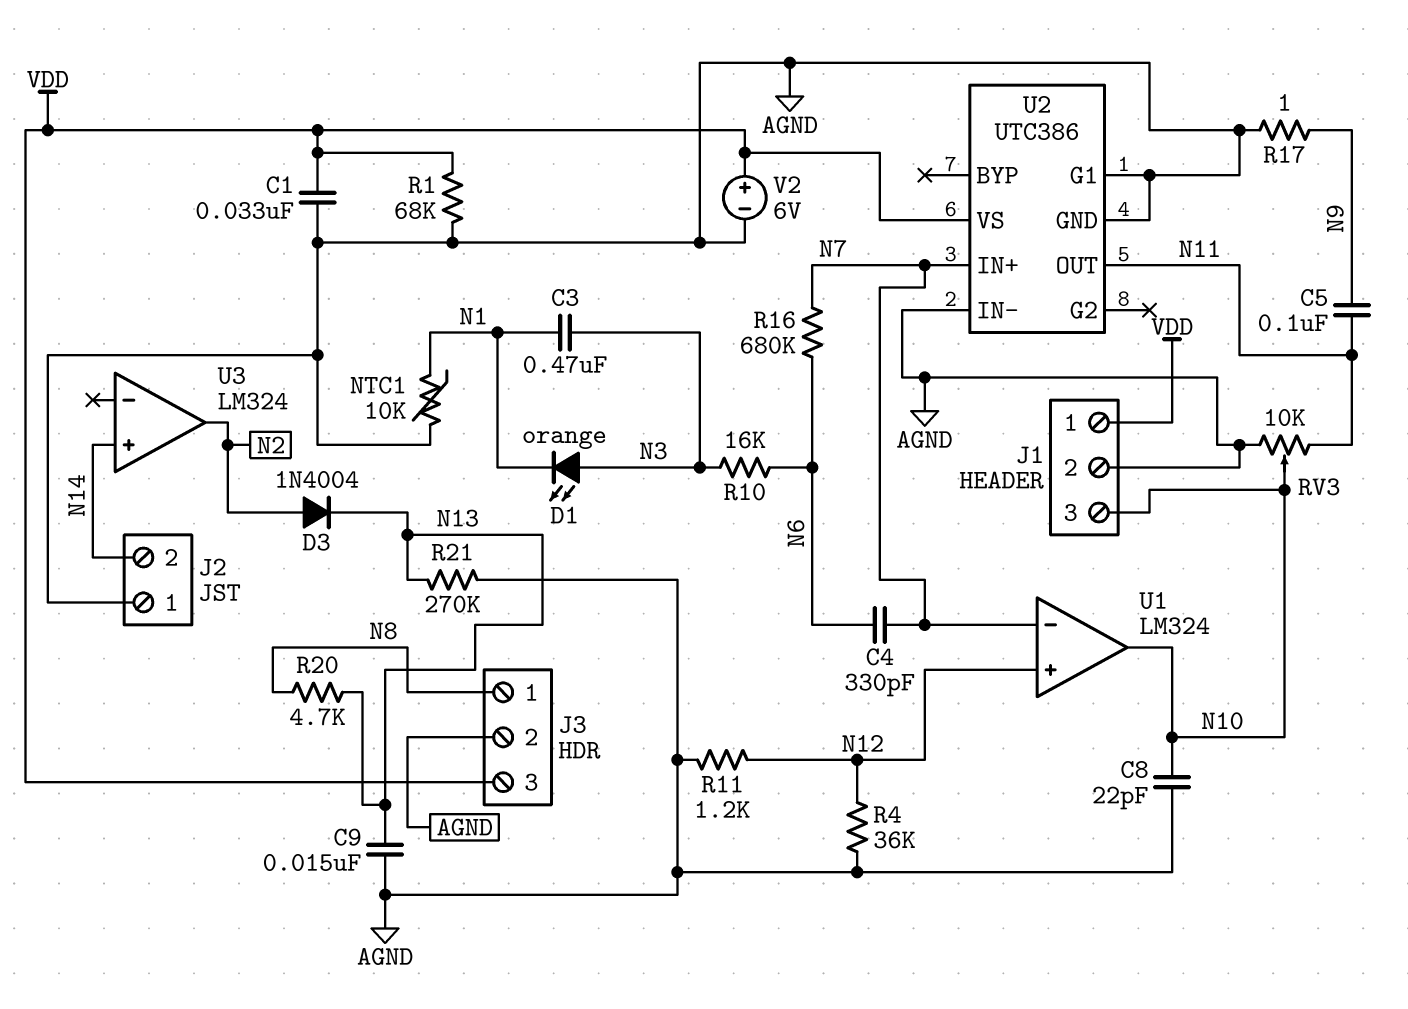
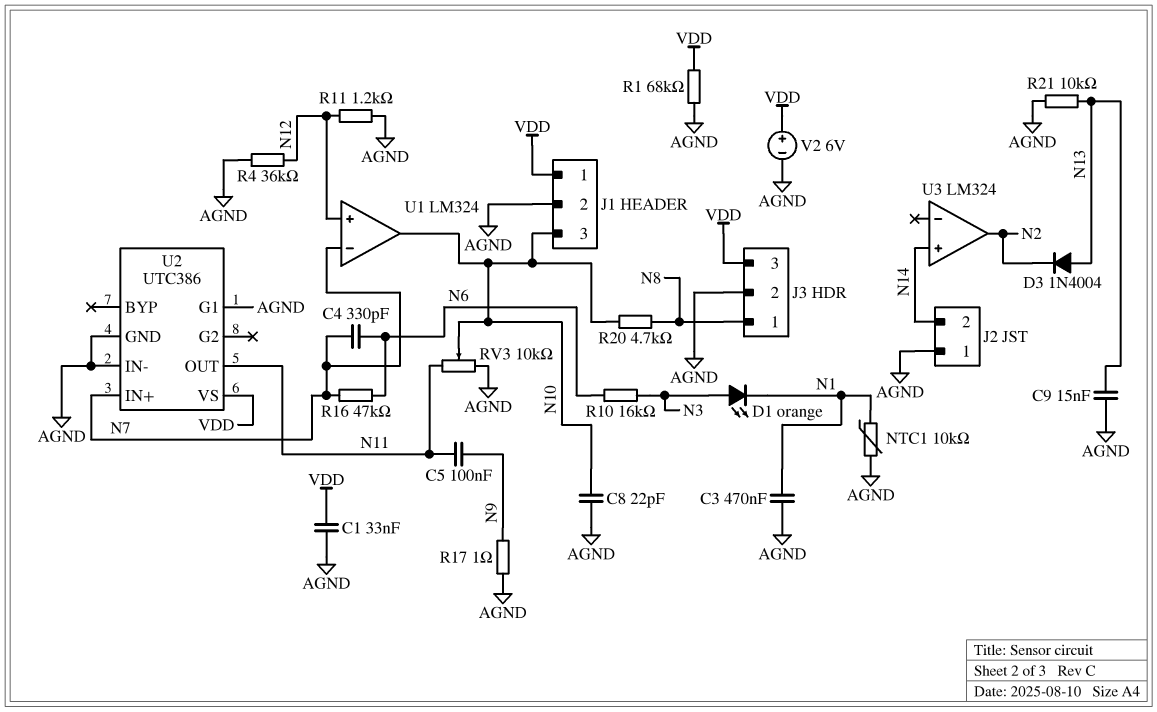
C3: 470nF (N1, N3) -> 470nF (AGND, N1)
D3: diode 1N4004 (A N2, K N13) -> diode 1N4004 (A N13, K N2)
R16: 680k (N6, N7) -> 47k (N6, N7)
R20: 4.7k (N8, N13) -> 4.7k (N8, N10)
R21: 270k (AGND, N13) -> 10k (AGND, N13)

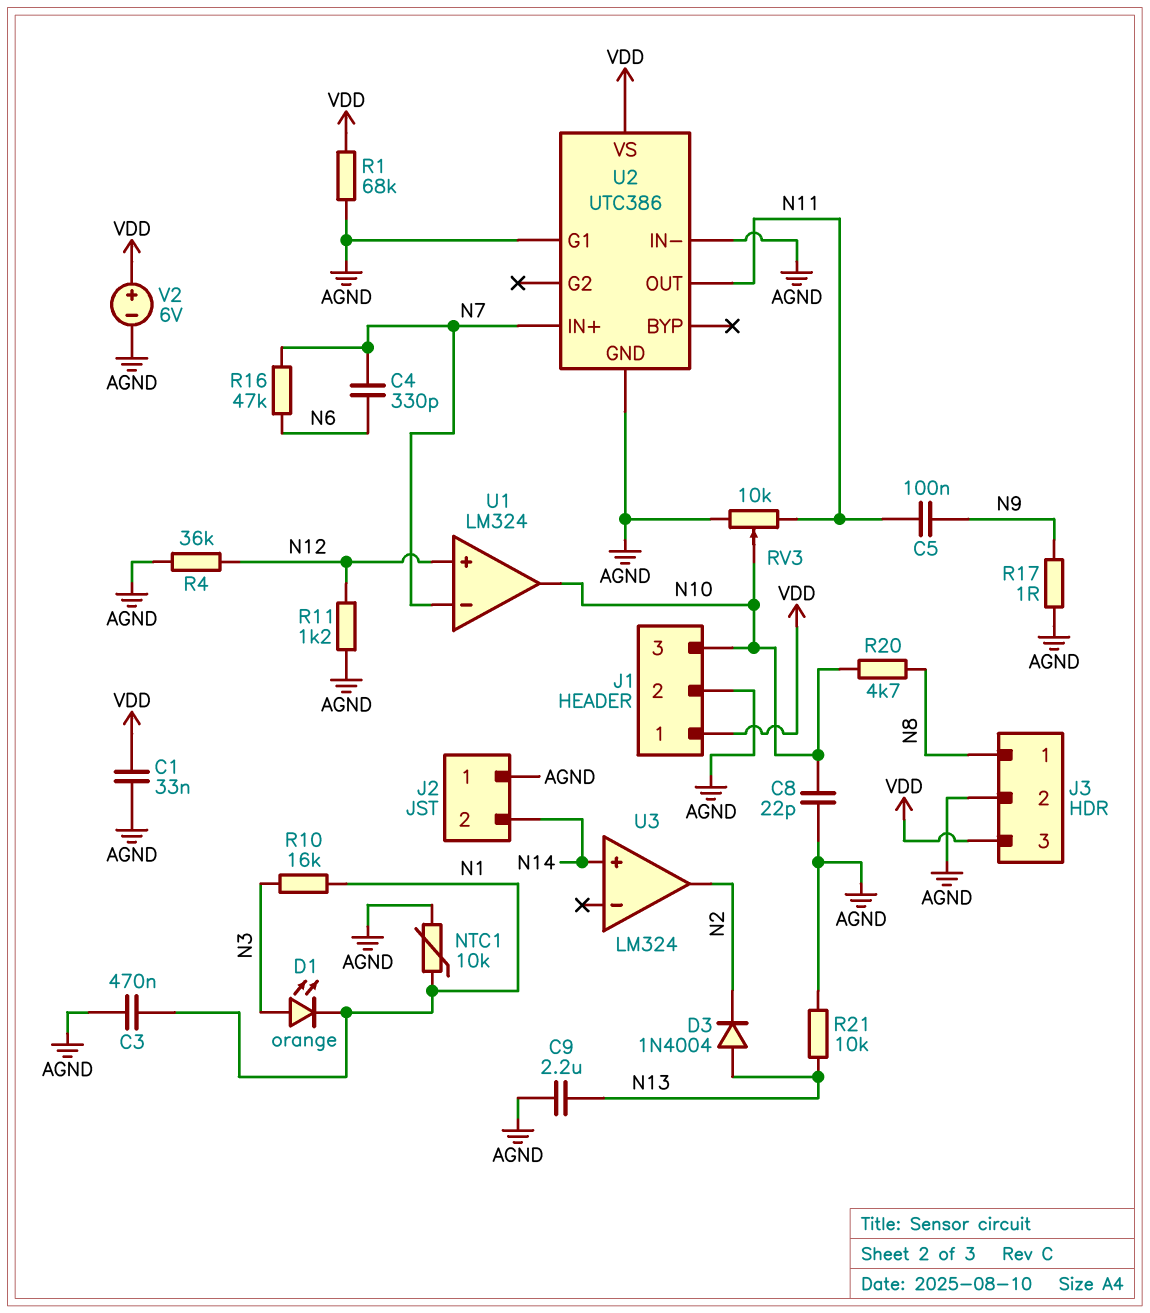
C9: 15nF (AGND, N13) -> 2.2uF (AGND, N13)
R10: 16k (N3, N6) -> 16k (N1, N3)

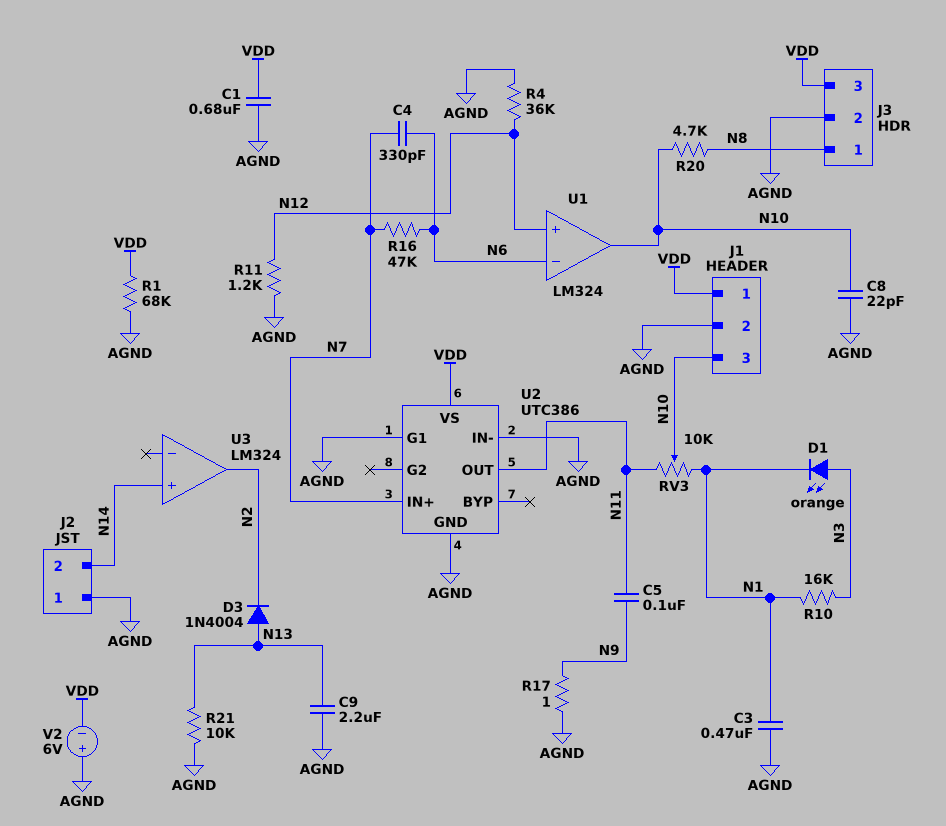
C1: 33nF (AGND, VDD) -> 680nF (AGND, VDD)
NTC1: 10k (AGND, N1) -> none
RV3: 10k (AGND, N11, wiper N10) -> 10k (N1, N11, wiper N10)
U1 pin in-: N7 -> N6
V2: 6V (plus VDD, minus AGND) -> 6V (plus AGND, minus VDD)

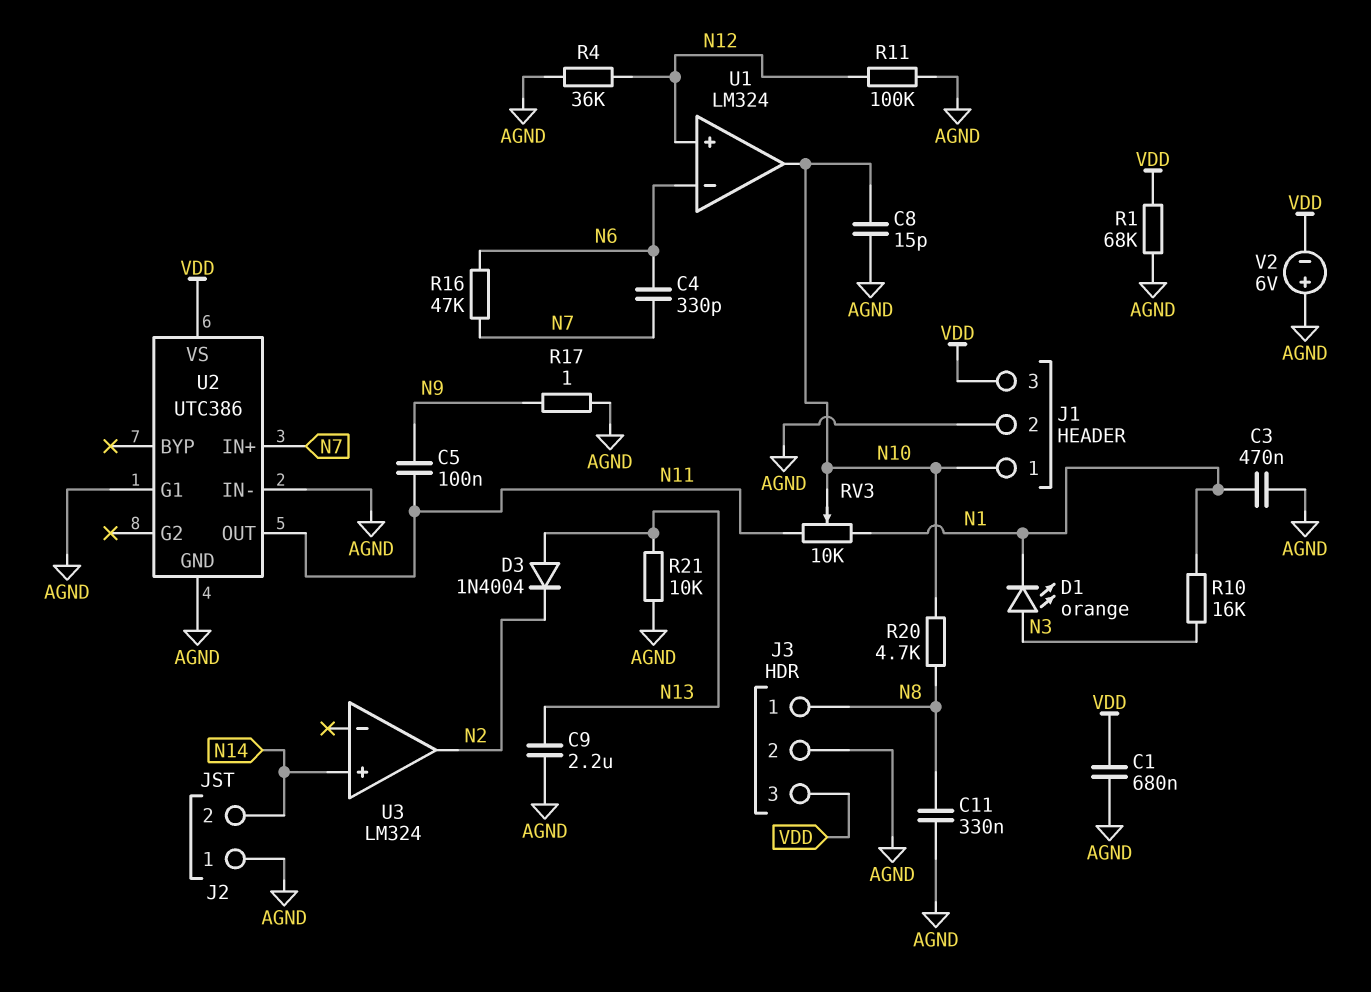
C8: 22pF (AGND, N10) -> 15pF (AGND, N10)
C11: none -> 330nF (AGND, N8)
J1 pin 1: VDD -> N10
J1 pin 3: N10 -> VDD
R11: 1.2k (AGND, N12) -> 100k (AGND, N12)

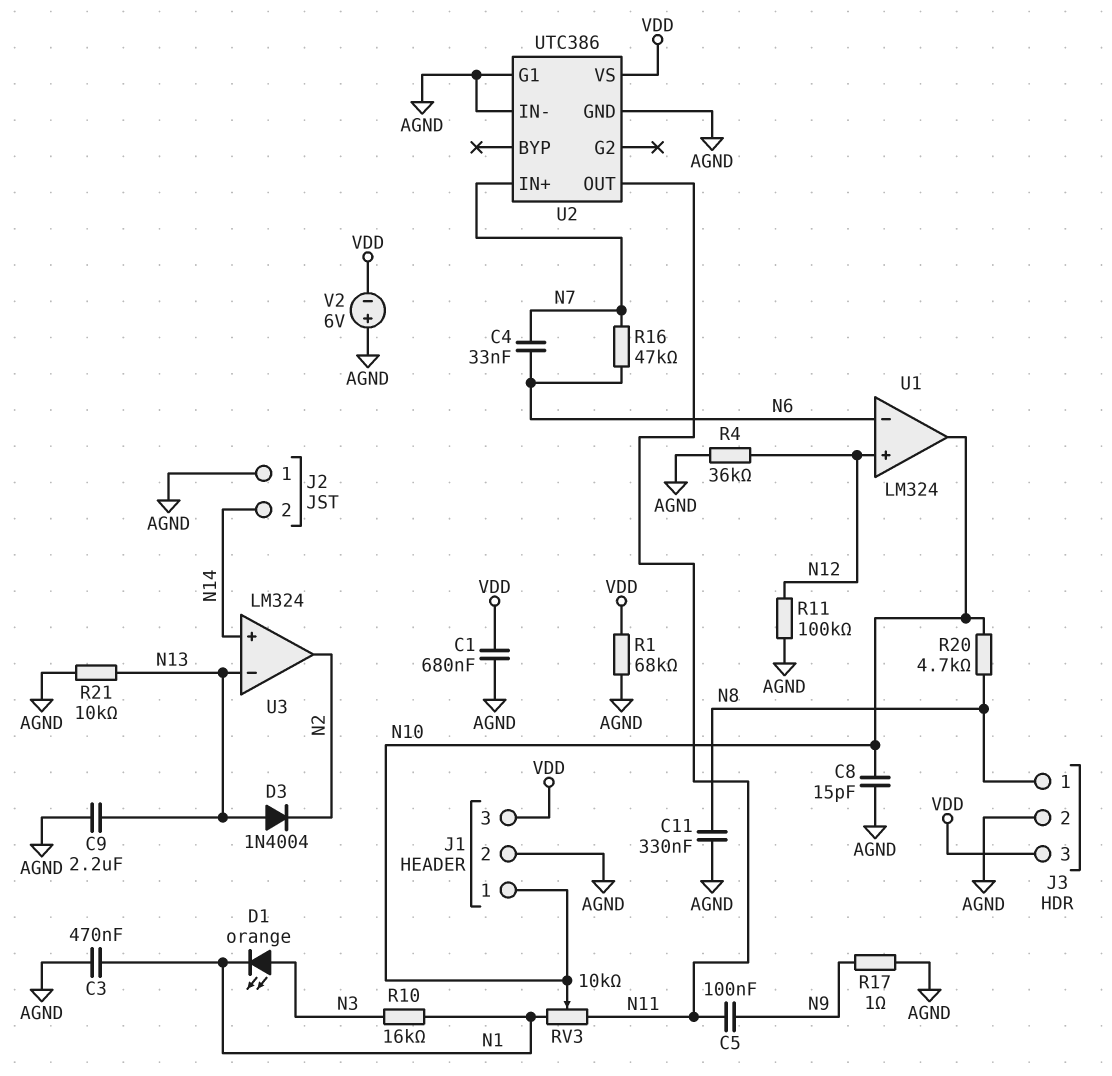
C4: 330pF (N6, N7) -> 33nF (N6, N7)
U3 pin in-: none -> N13

